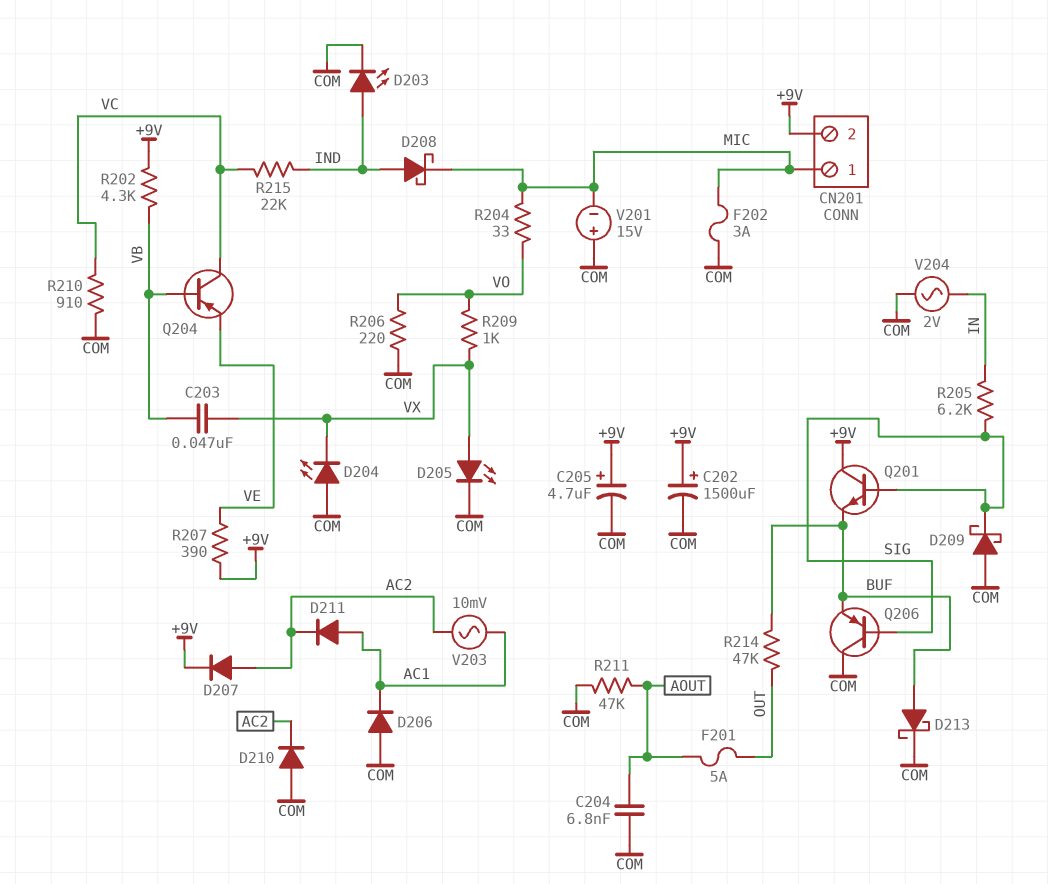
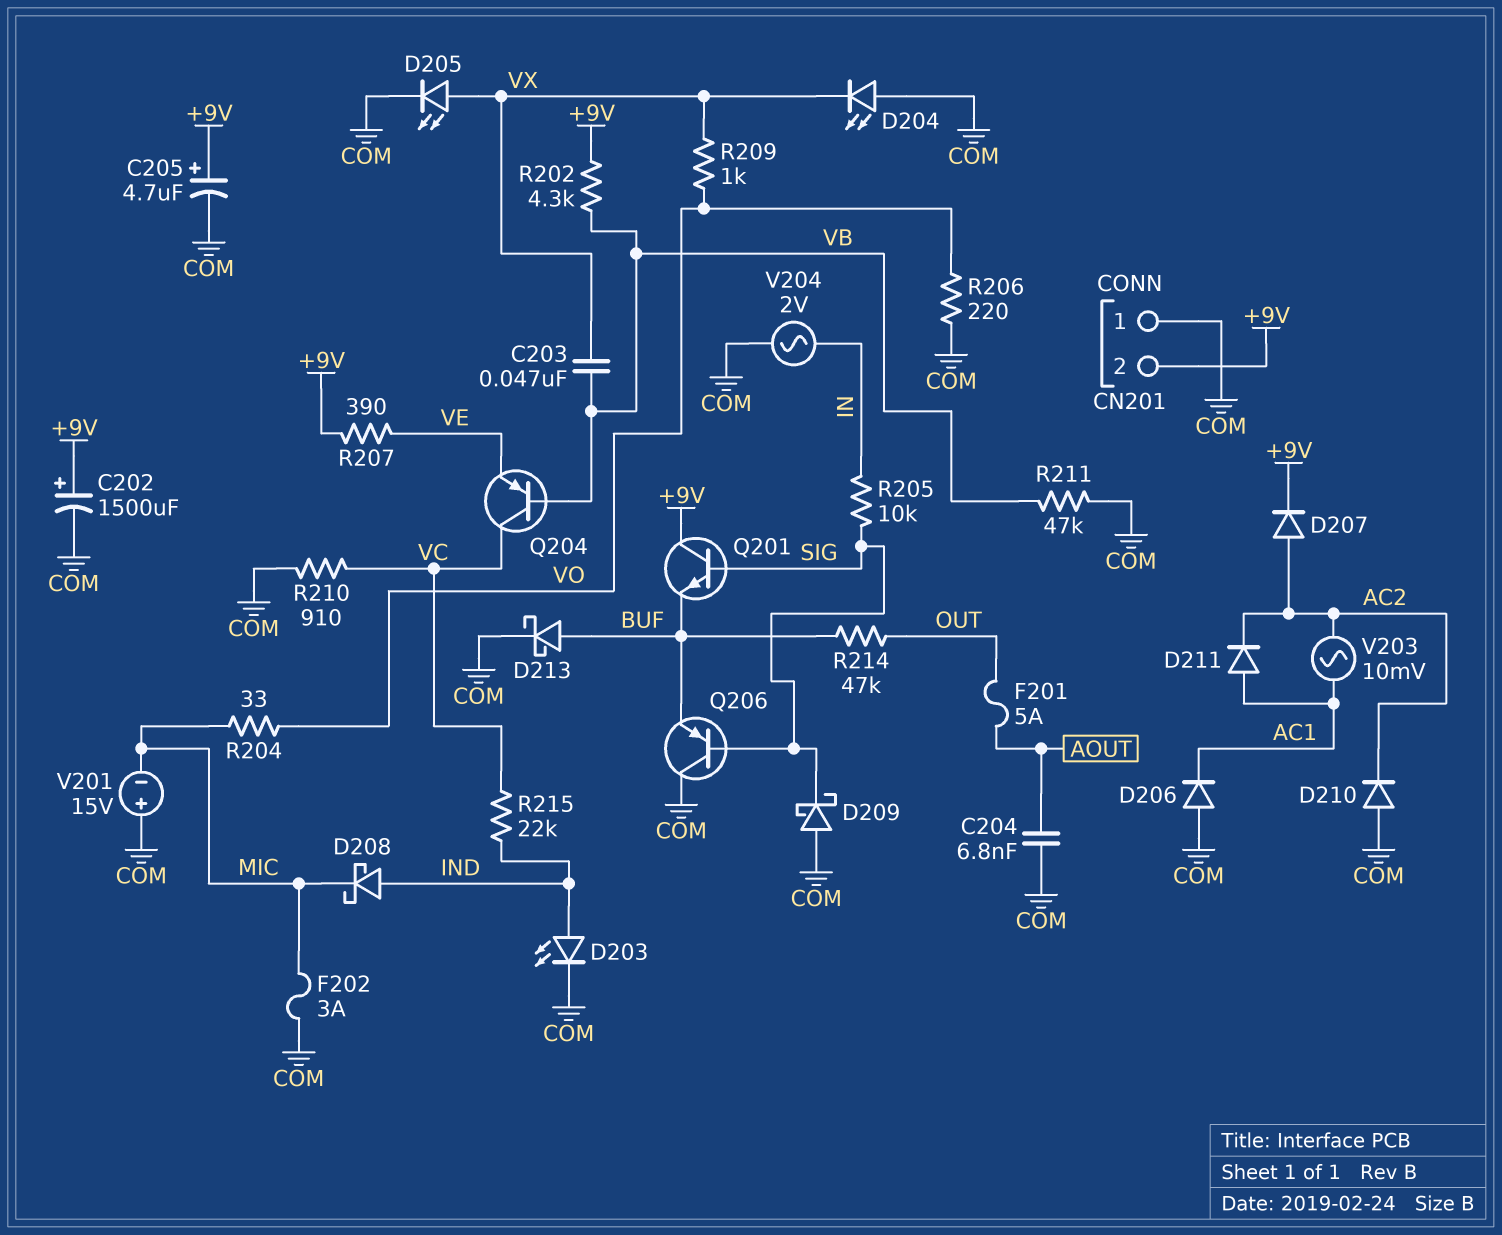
CN201 pin 1: MIC -> COM
R205: 6.2k (IN, SIG) -> 10k (IN, SIG)
R211: 47k (AOUT, COM) -> 47k (COM, VB)

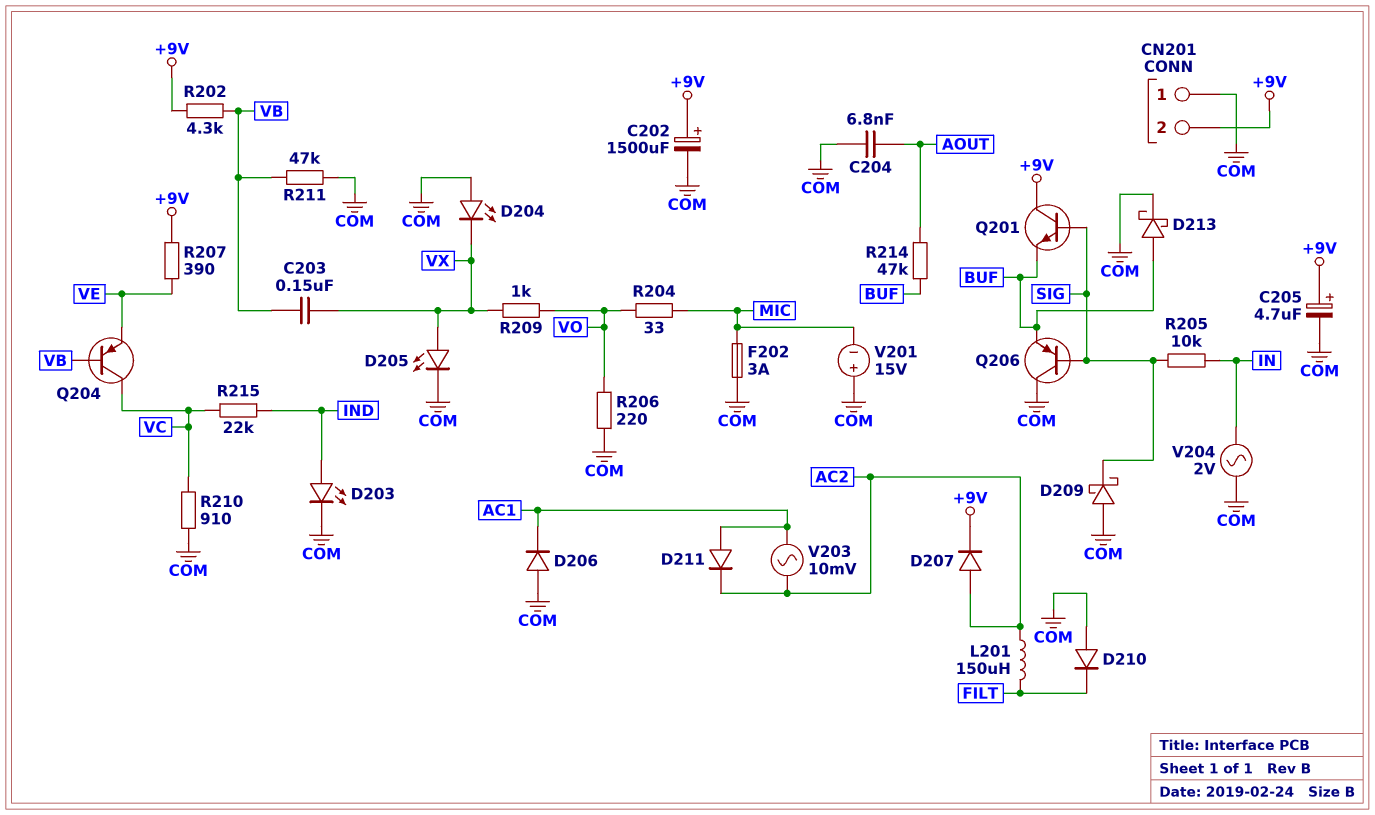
C203: 47nF (VB, VX) -> 150nF (VB, VX)
D208: schottky (A IND, K MIC) -> none
D210: diode (A COM, K AC2) -> diode (A COM, K FILT)
F201: 5A (AOUT, OUT) -> none
L201: none -> 150uH (AC2, FILT)
R214: 47k (BUF, OUT) -> 47k (AOUT, BUF)

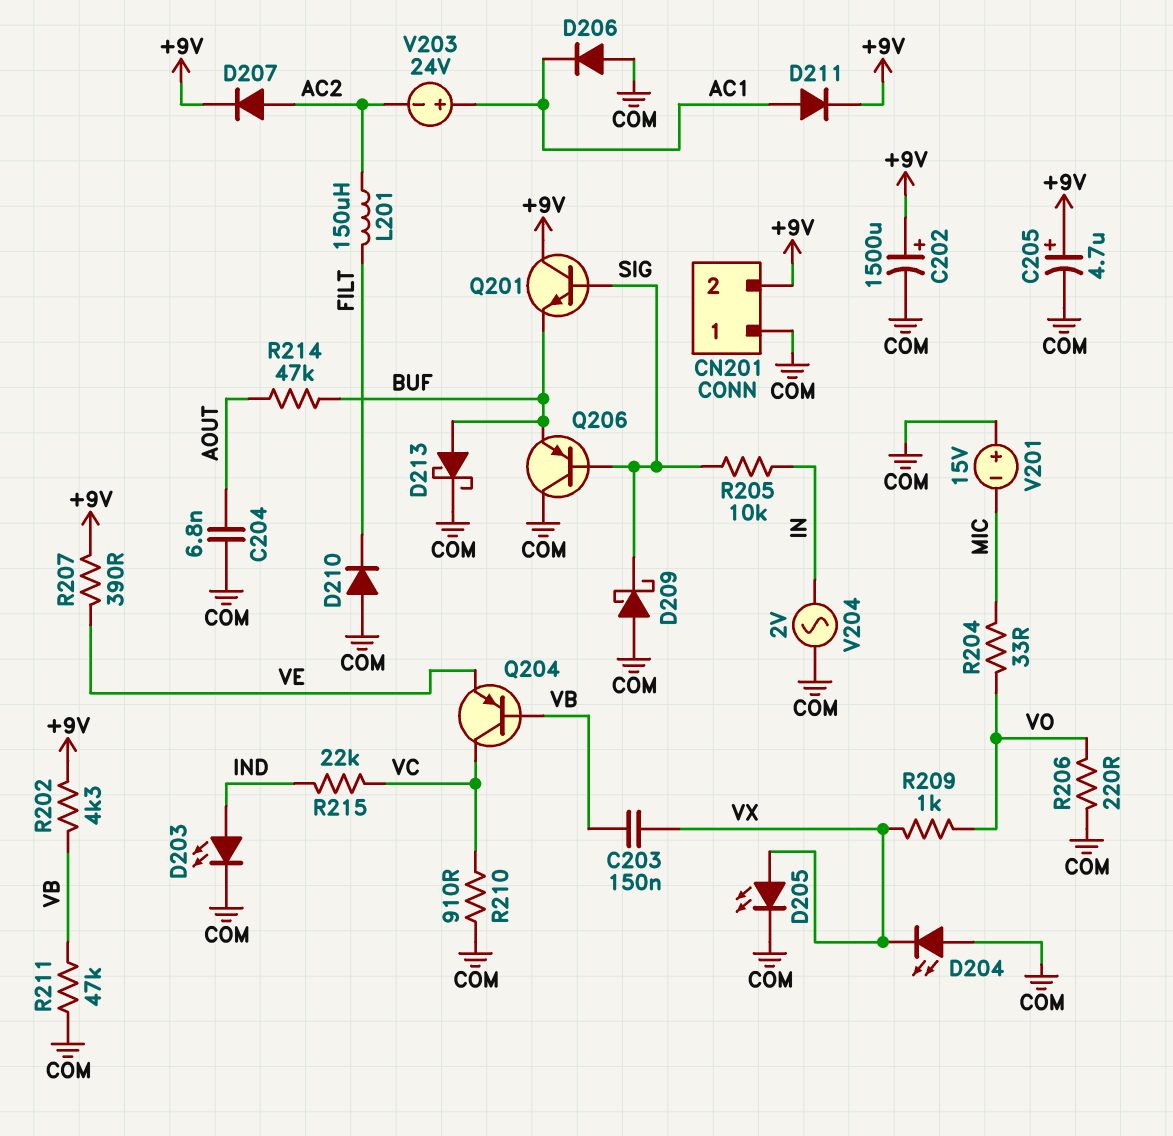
D211: diode (A AC1, K AC2) -> diode (A AC1, K +9V)
F202: 3A (COM, MIC) -> none
V203: AC 10mV (AC1, AC2) -> 24V (plus AC1, minus AC2)

